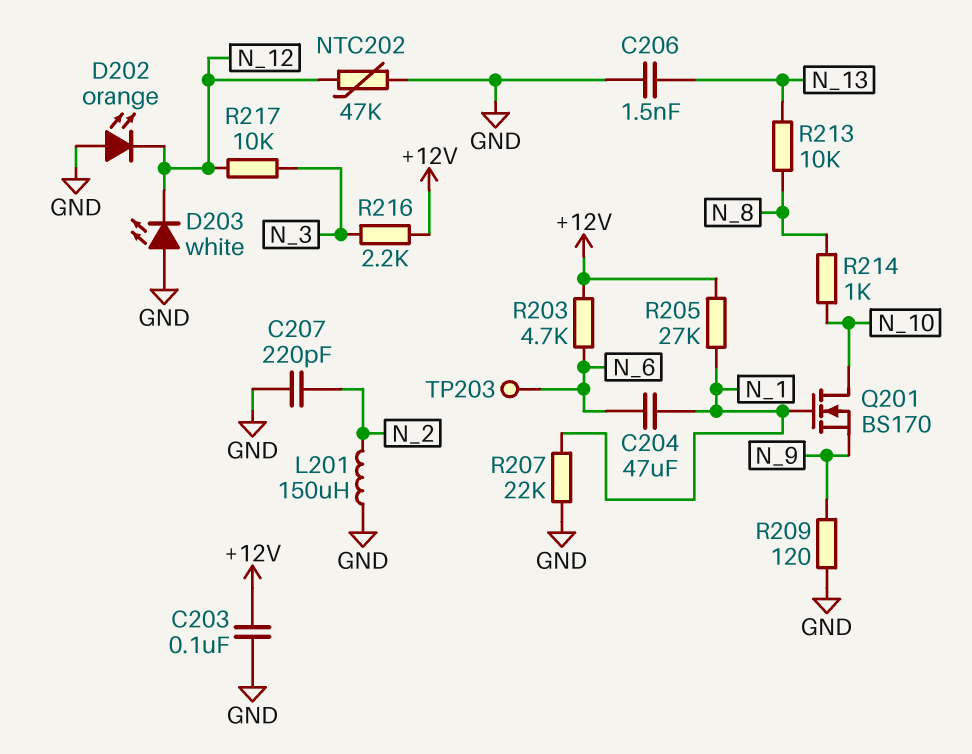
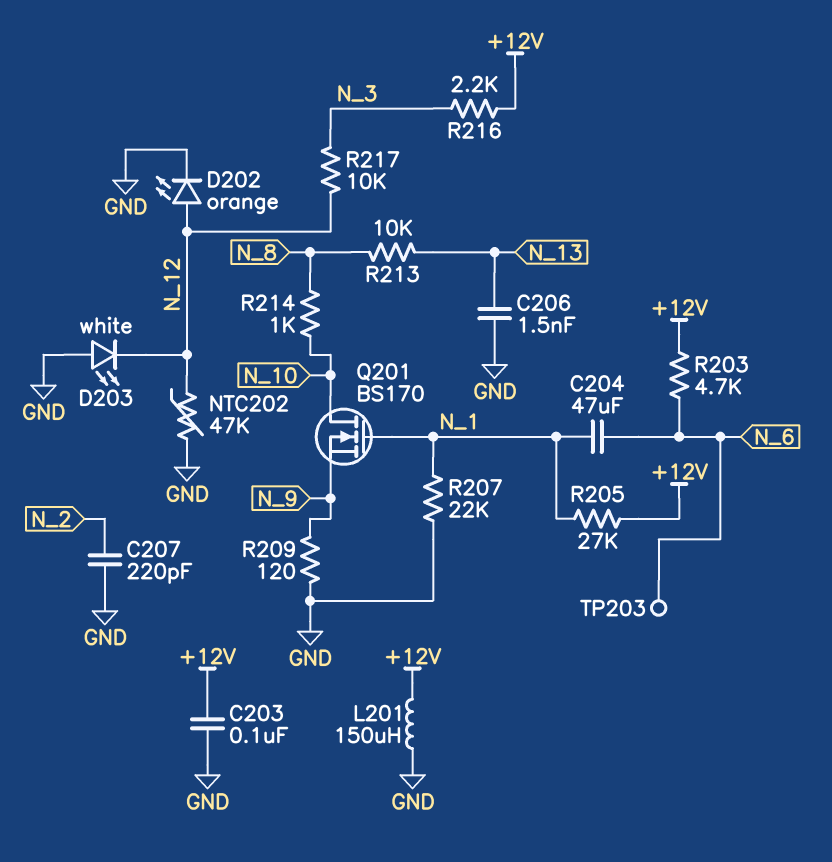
D202: LED orange (A GND, K N_12) -> LED orange (A N_12, K GND)
L201: 150uH (GND, N_2) -> 150uH (+12V, GND)

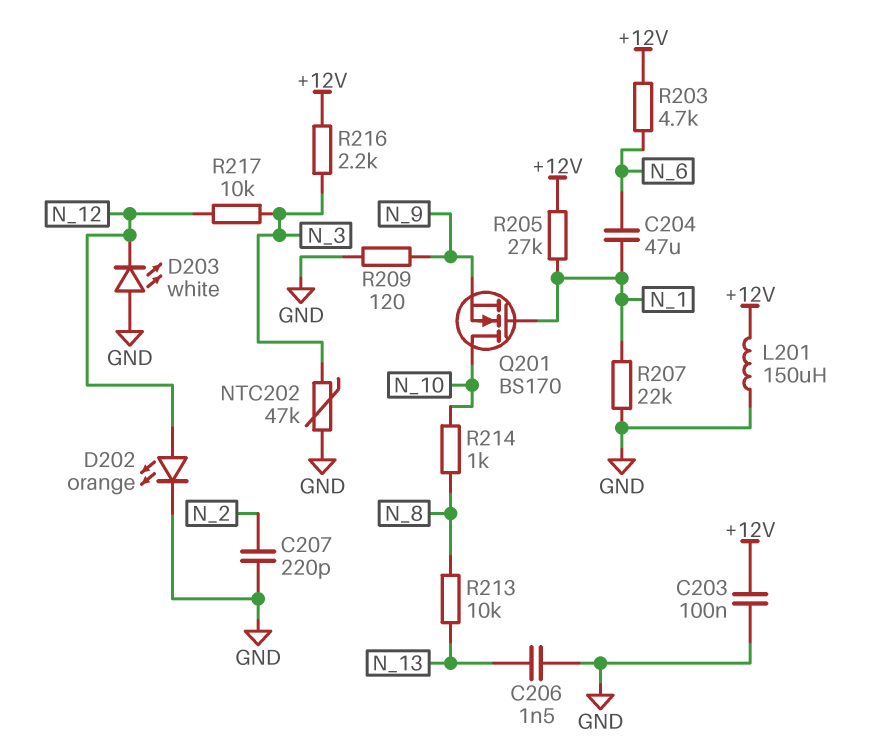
NTC202: 47k (GND, N_12) -> 47k (GND, N_3)
TP203: test point (N_6) -> none

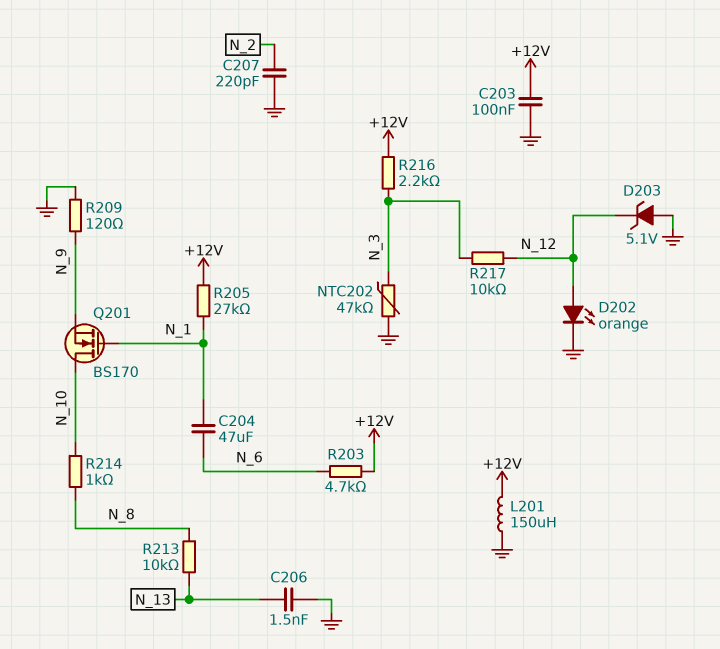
D203: LED white (A GND, K N_12) -> zener 5.1V (A GND, K N_12)
R207: 22k (GND, N_1) -> none

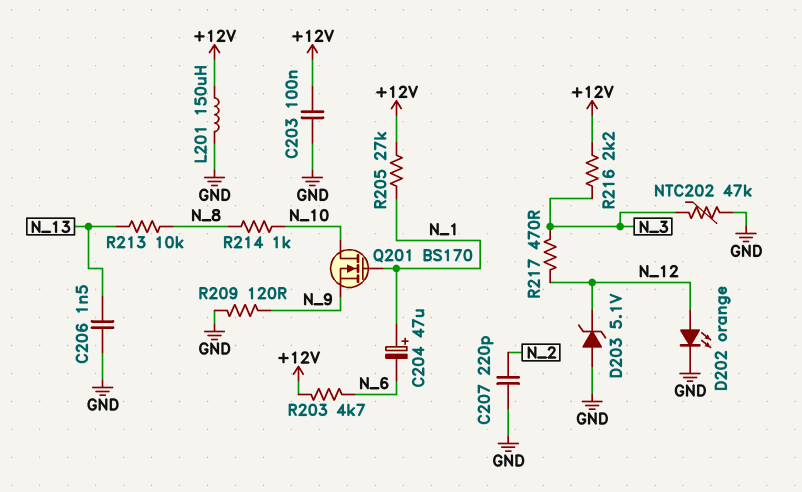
C204: 47uF (N_1, N_6) -> 47uF (plus N_1, minus N_6)
R217: 10k (N_3, N_12) -> 470 (N_3, N_12)

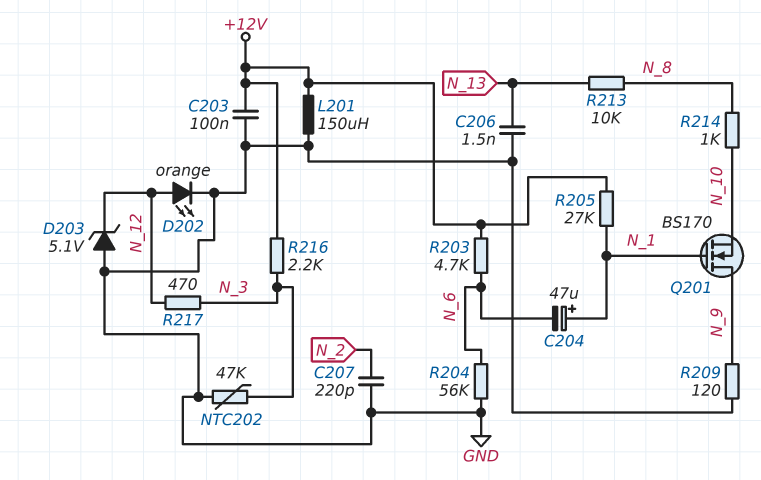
Q201: NMOS BS170 (G N_1, D N_10, S N_9) -> NMOS BS170 (G N_1, D N_9, S N_10)
R204: none -> 56k (GND, N_6)

